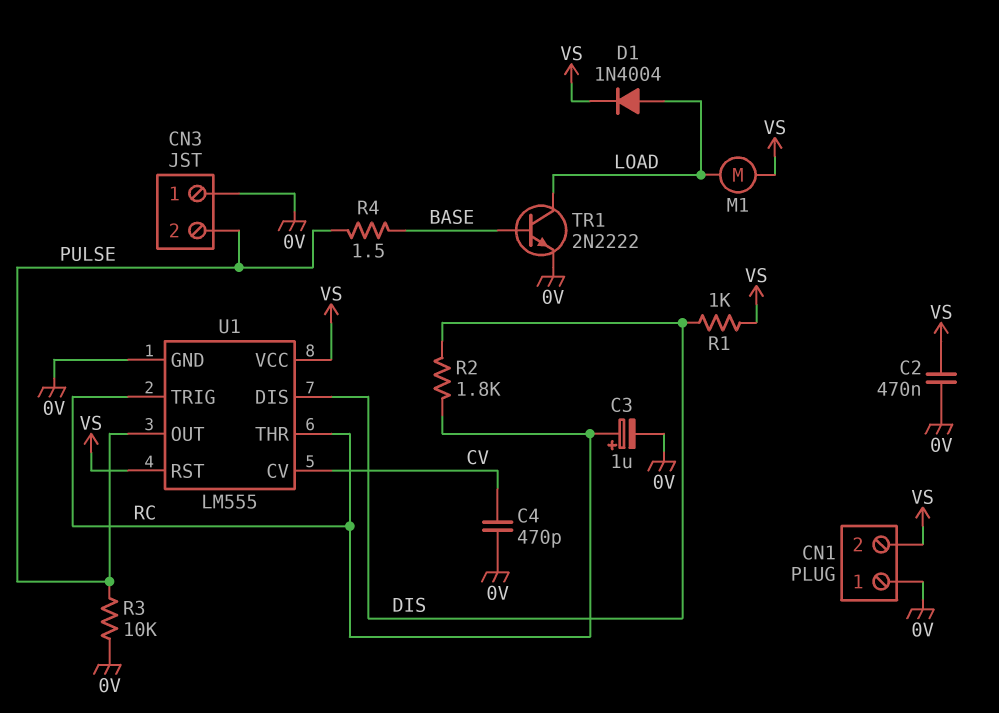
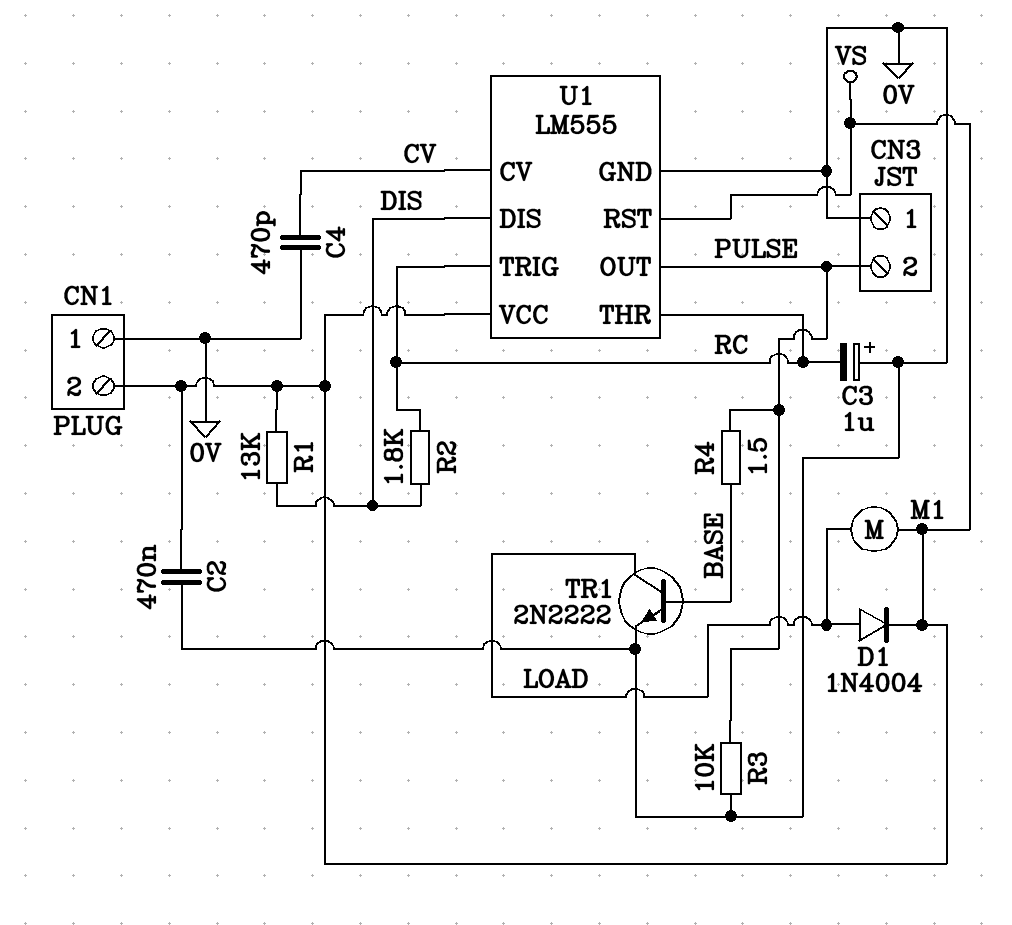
C3: 1uF (plus RC, minus 0V) -> 1uF (plus 0V, minus RC)
R1: 1k (DIS, VS) -> 13k (DIS, VS)

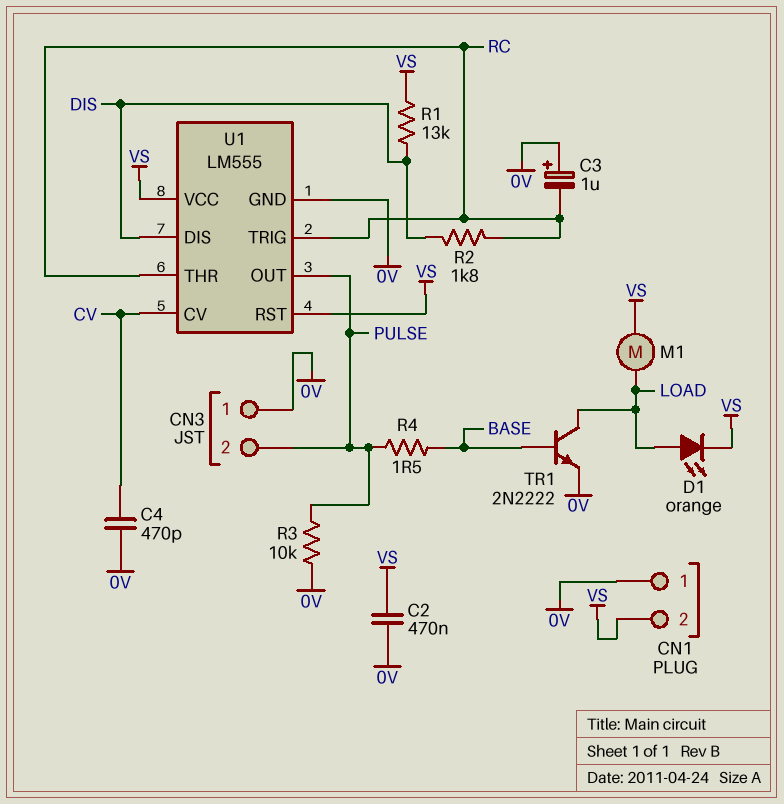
D1: diode 1N4004 (A LOAD, K VS) -> LED orange (A LOAD, K VS)

